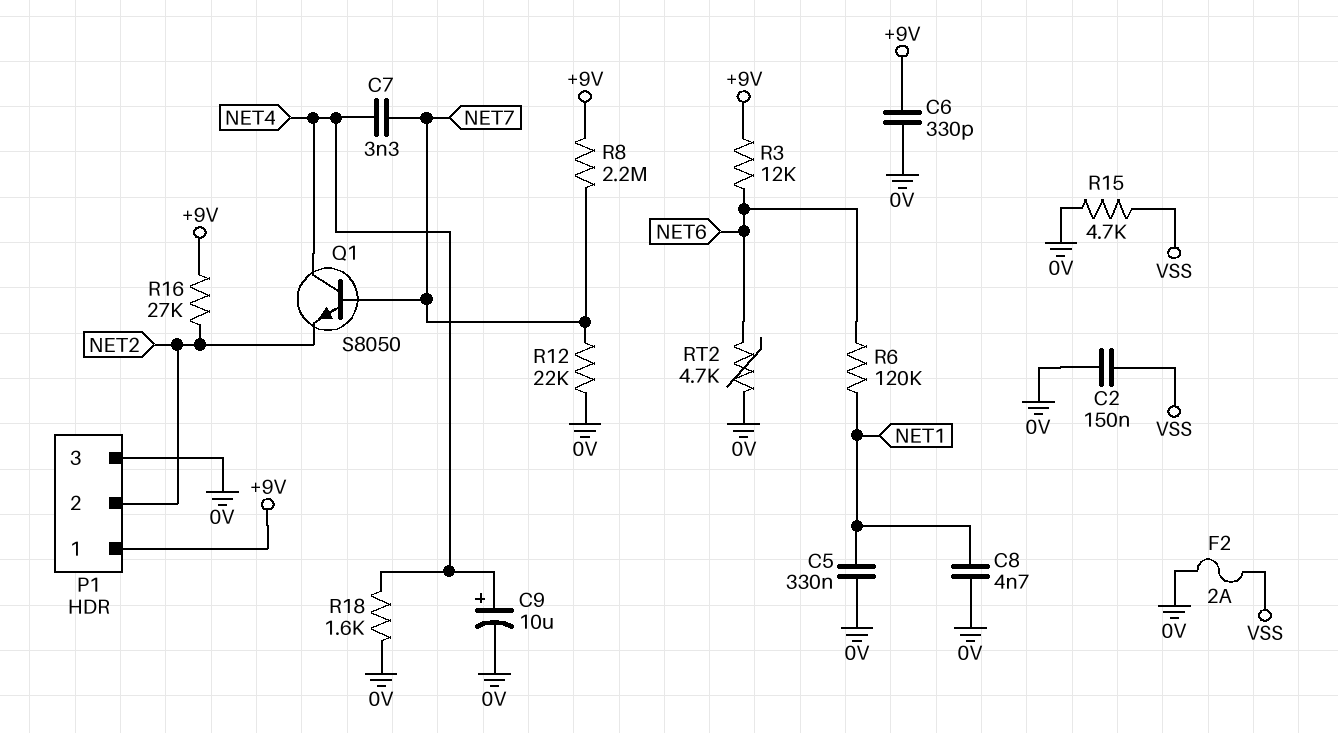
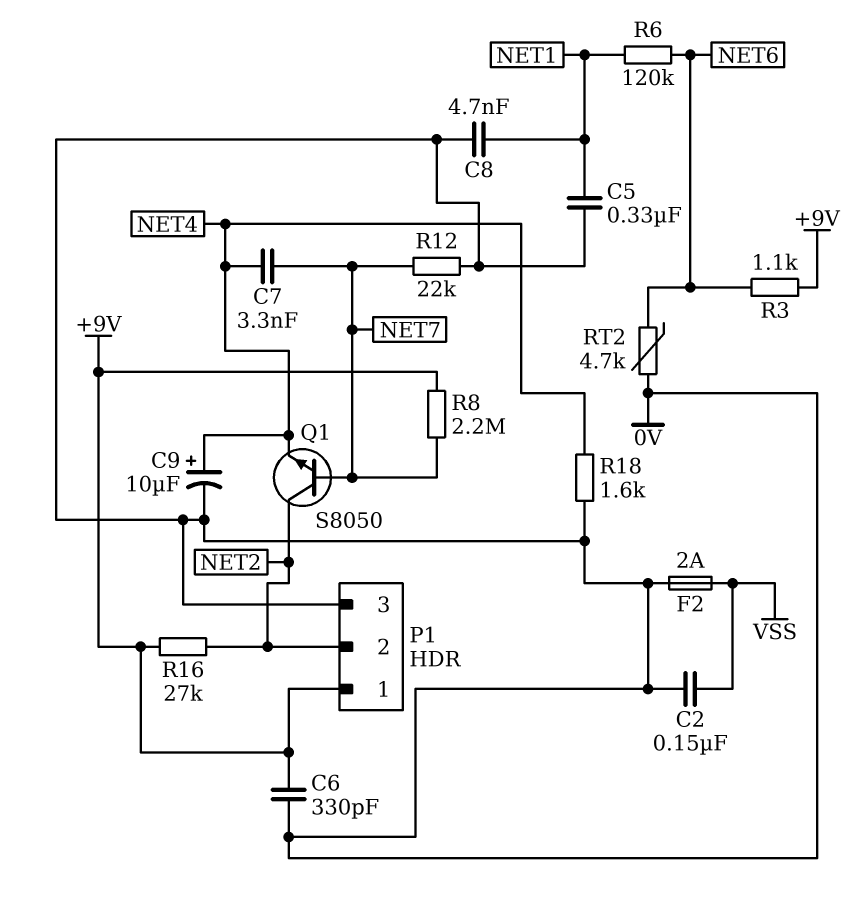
Q1: NPN S8050 (B NET7, C NET4, E NET2) -> NPN S8050 (B NET7, C NET2, E NET4)
R3: 12k (+9V, NET6) -> 1.1k (+9V, NET6)
R15: 4.7k (0V, VSS) -> none

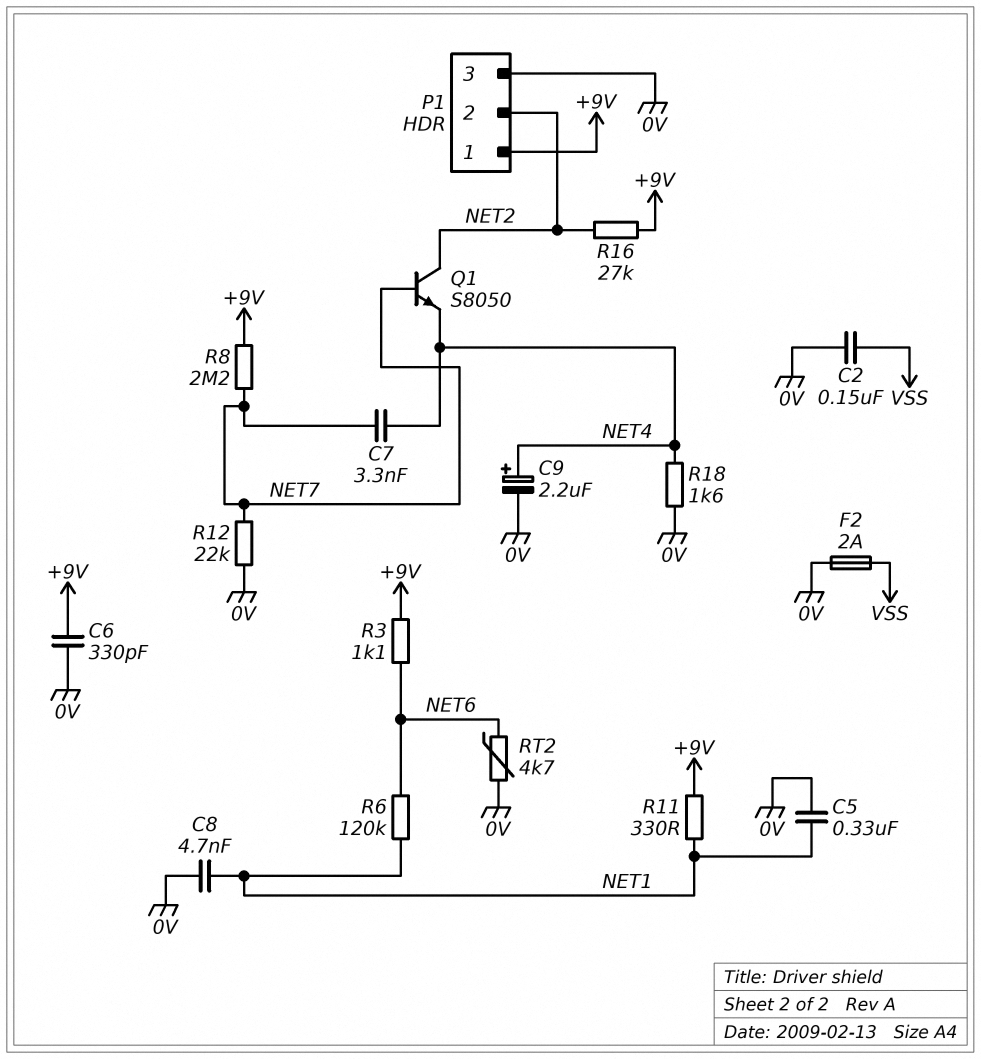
C9: 10uF (plus NET4, minus 0V) -> 2.2uF (plus NET4, minus 0V)
R11: none -> 330 (+9V, NET1)

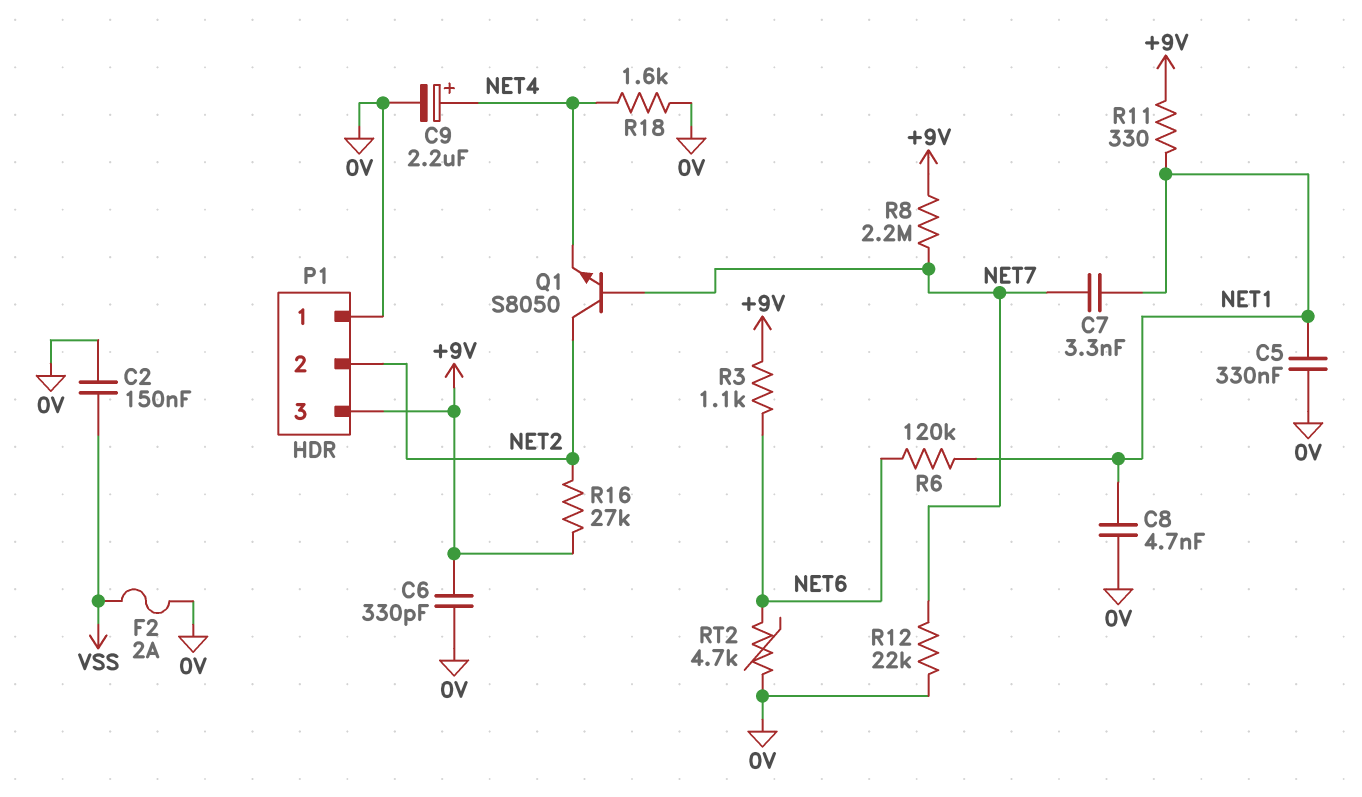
C7: 3.3nF (NET4, NET7) -> 3.3nF (NET1, NET7)
P1 pin 1: +9V -> 0V
P1 pin 3: 0V -> +9V

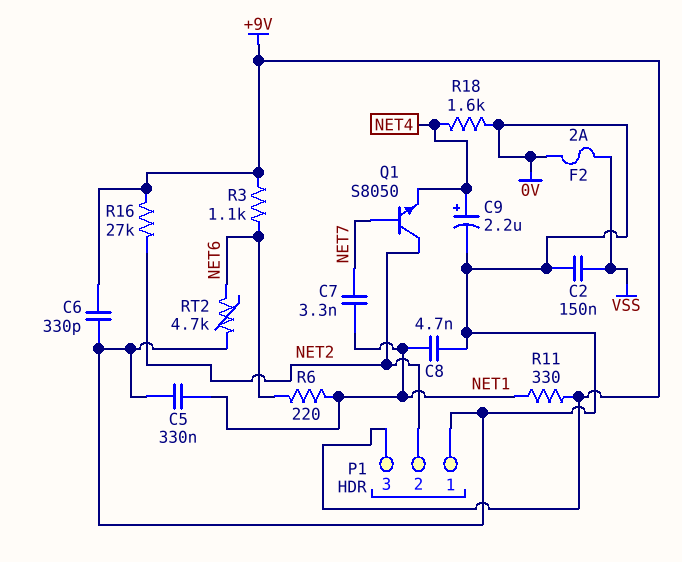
R6: 120k (NET1, NET6) -> 220 (NET1, NET6)
R8: 2.2M (+9V, NET7) -> none
R12: 22k (0V, NET7) -> none

